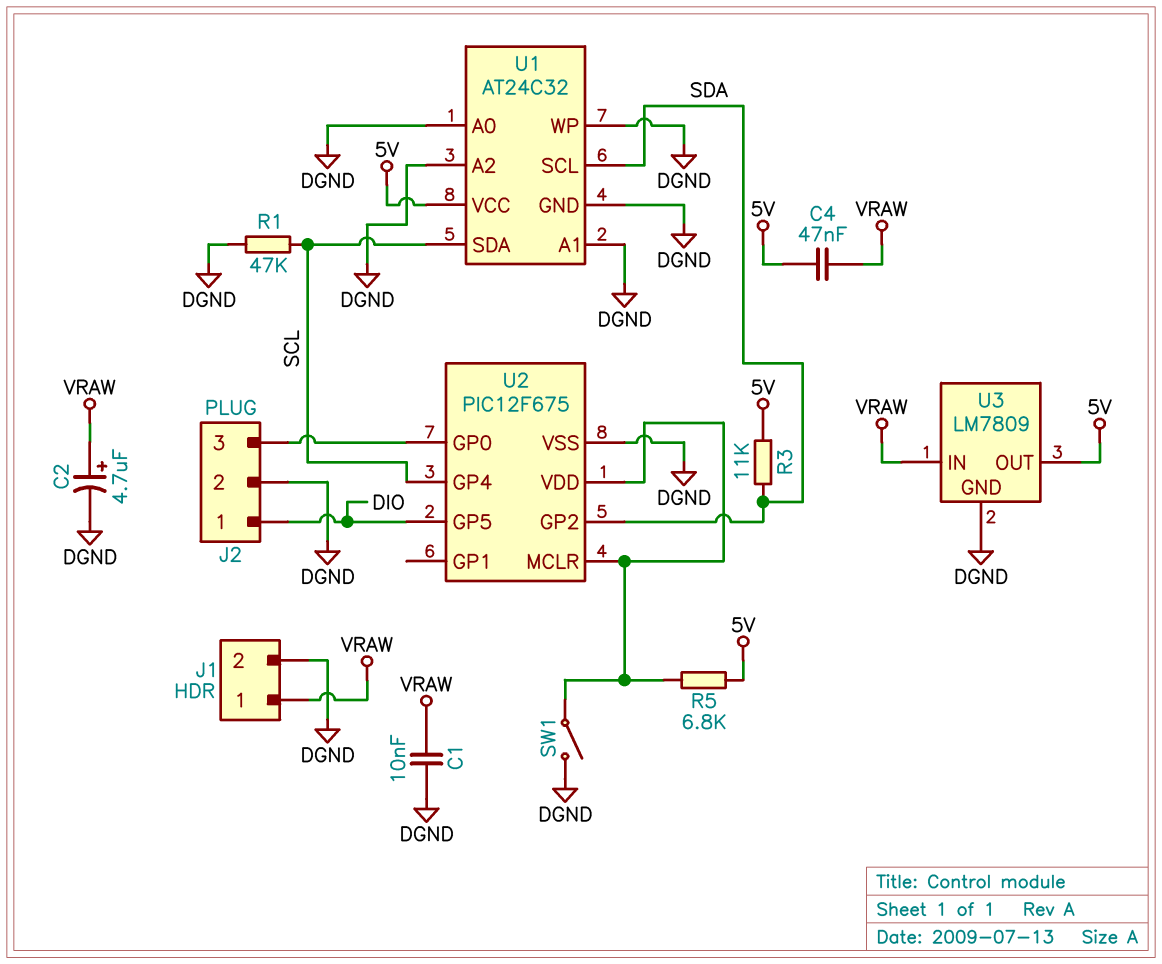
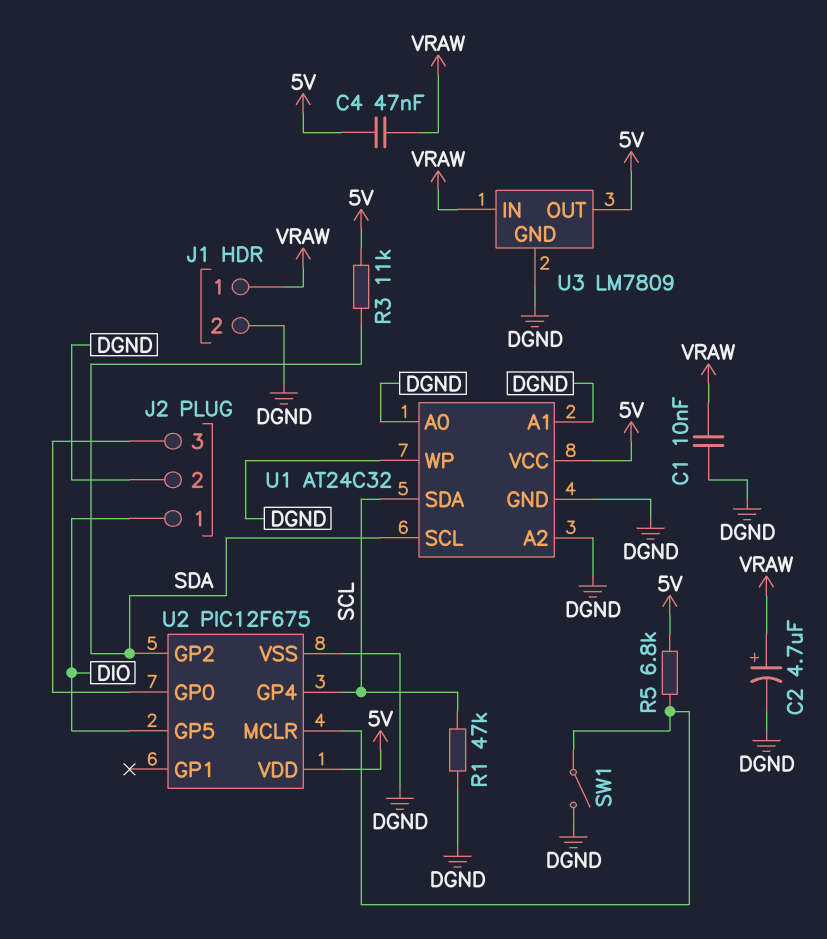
U2 pin VDD: U2/MCLR -> 5V

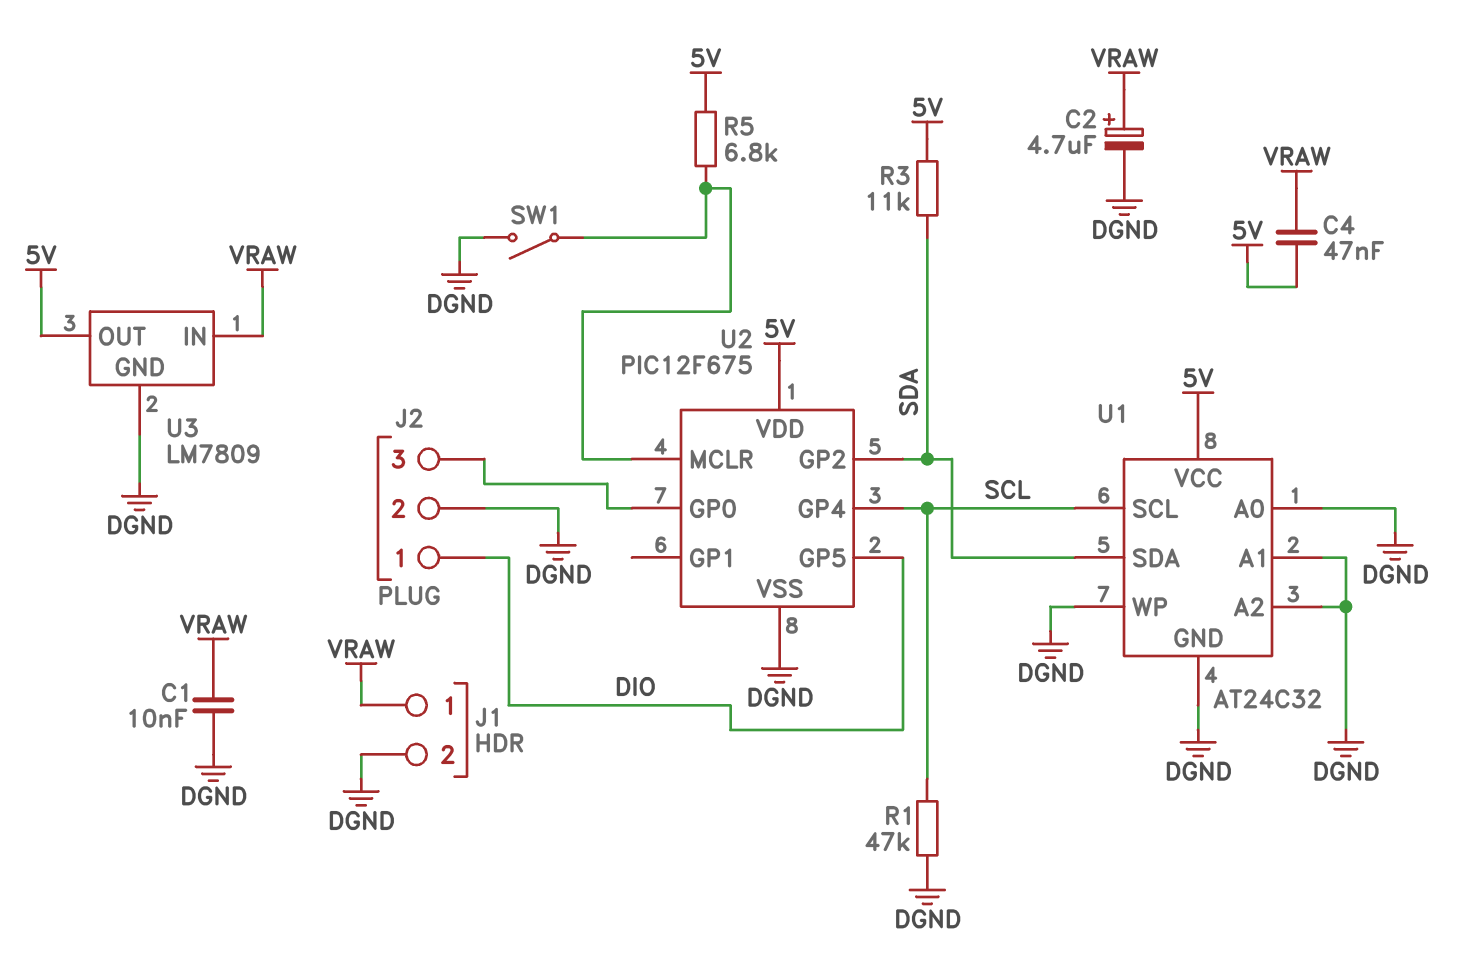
U1 pin SCL: SDA -> SCL
U1 pin SDA: SCL -> SDA

